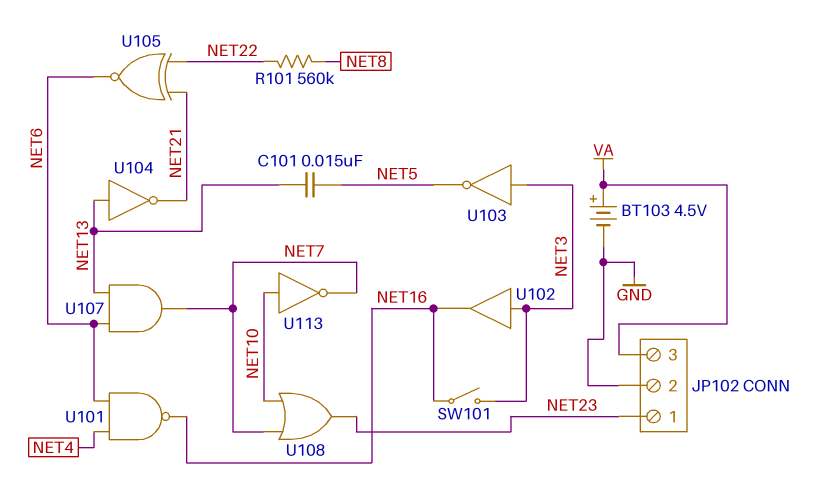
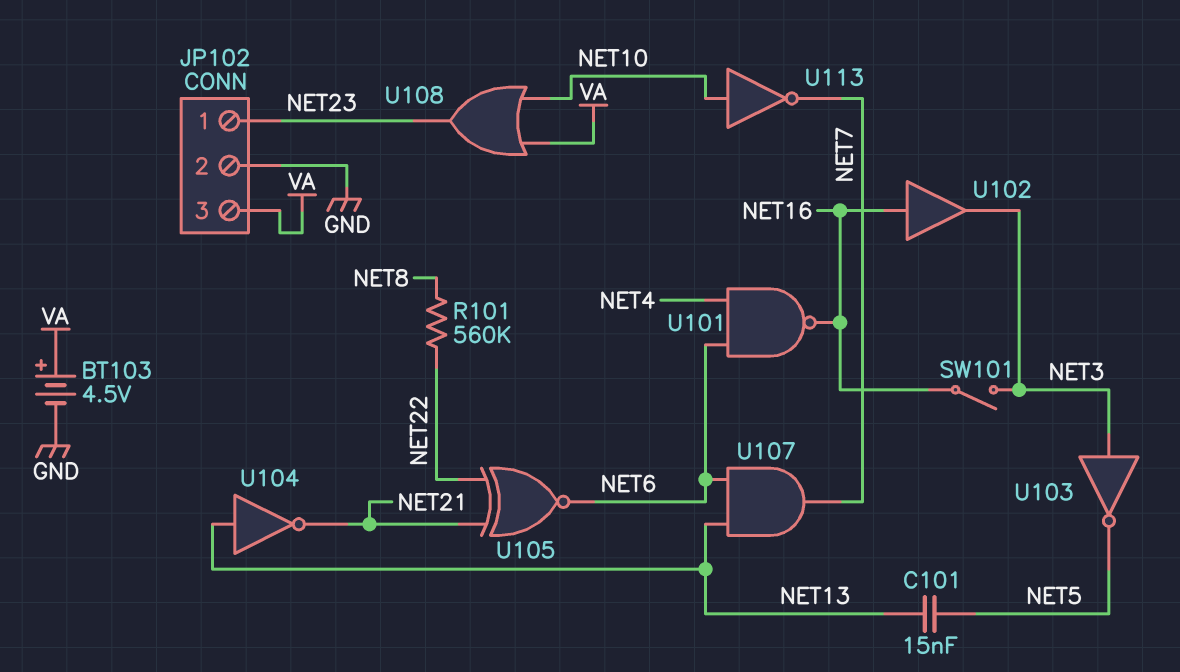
U102: buffer (in NET3, out NET16) -> buffer (in NET16, out NET3)
U108: OR (in NET7, in NET10, out NET23) -> OR (in NET10, in VA, out NET23)

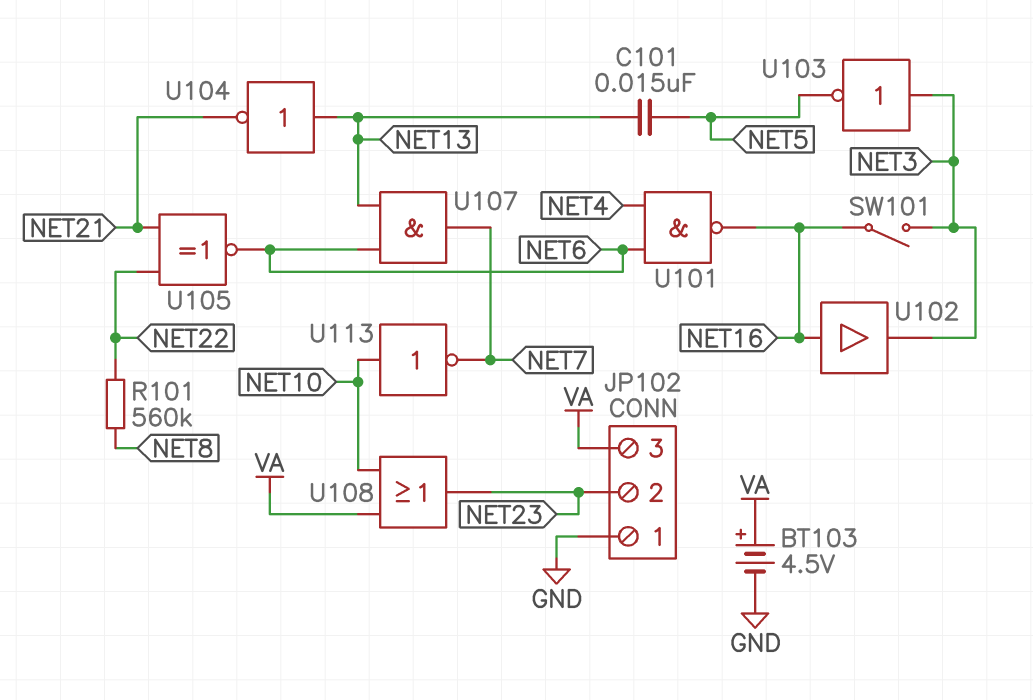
JP102 pin 1: NET23 -> GND
JP102 pin 2: GND -> NET23

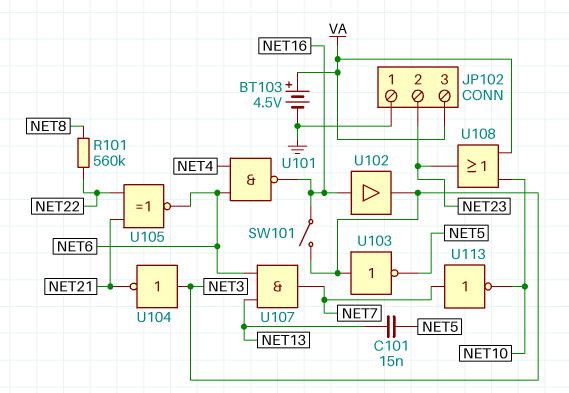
U104: NOT (in NET13, out NET21) -> NOT (in NET3, out NET21)
U113: NOT (in NET10, out NET7) -> NOT (in NET7, out NET10)

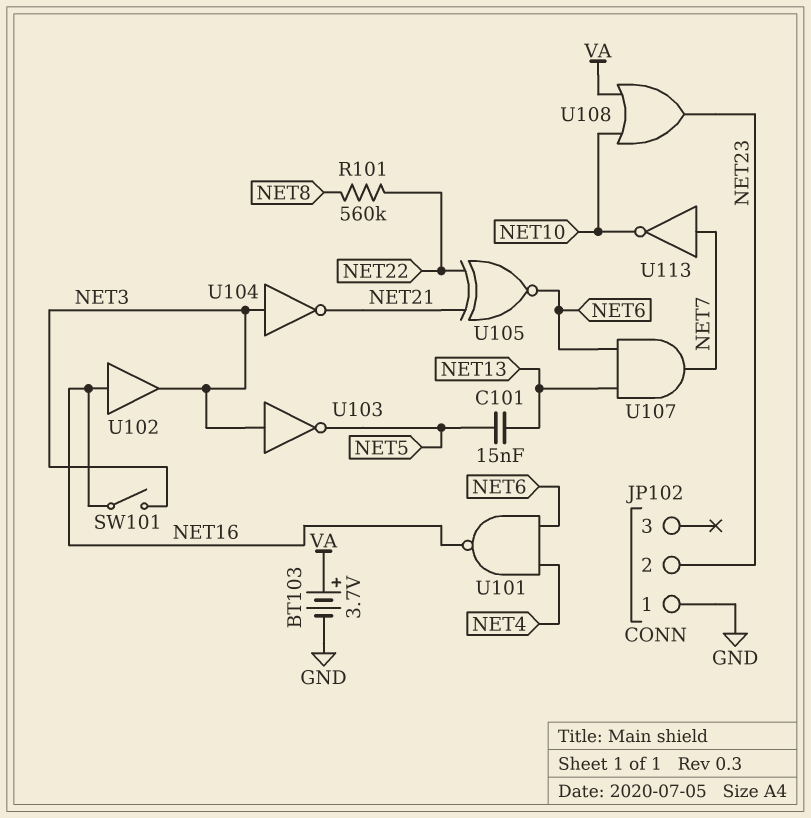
BT103: 4.5V (plus VA, minus GND) -> 3.7V (plus VA, minus GND)
JP102 pin 3: VA -> none

